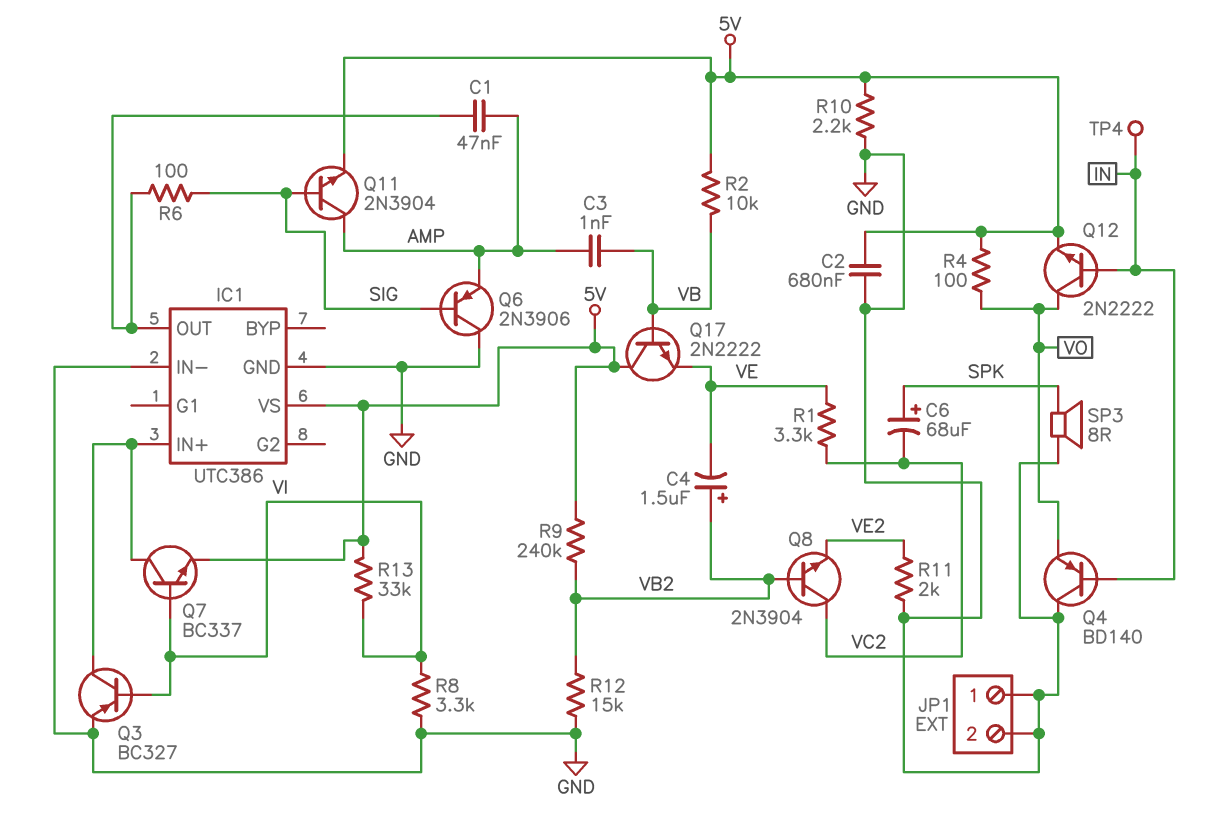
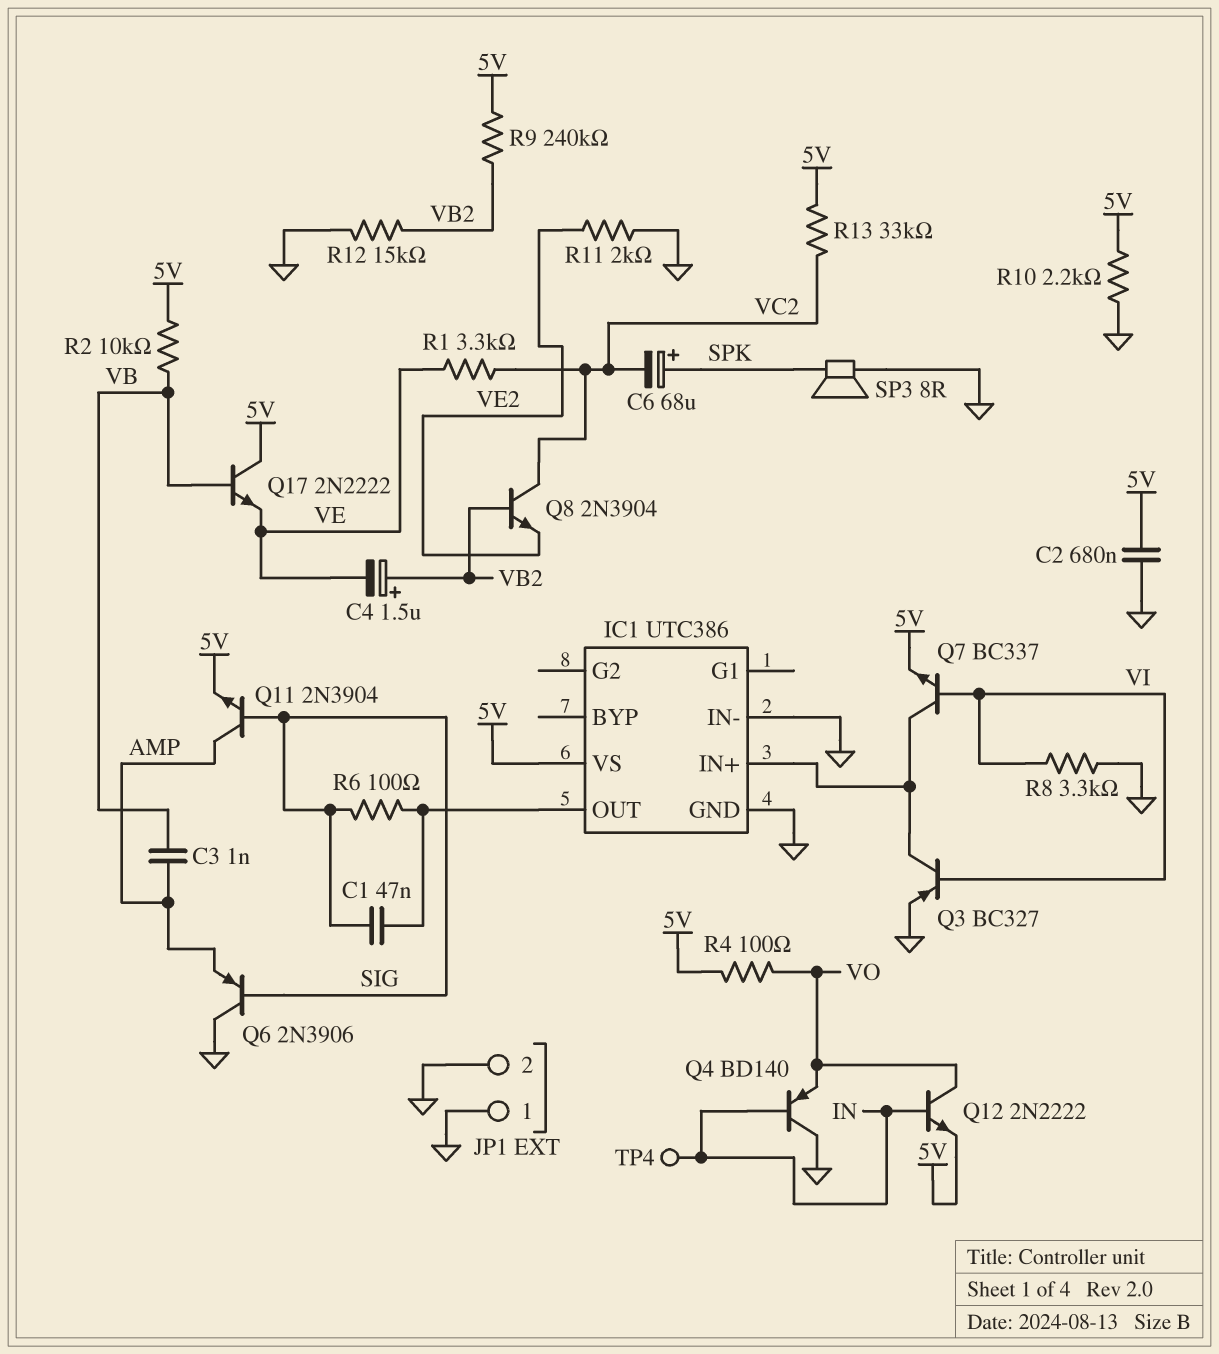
C1: 47nF (AMP, IC1/OUT) -> 47nF (IC1/OUT, SIG)
R13: 33k (5V, VI) -> 33k (5V, VC2)

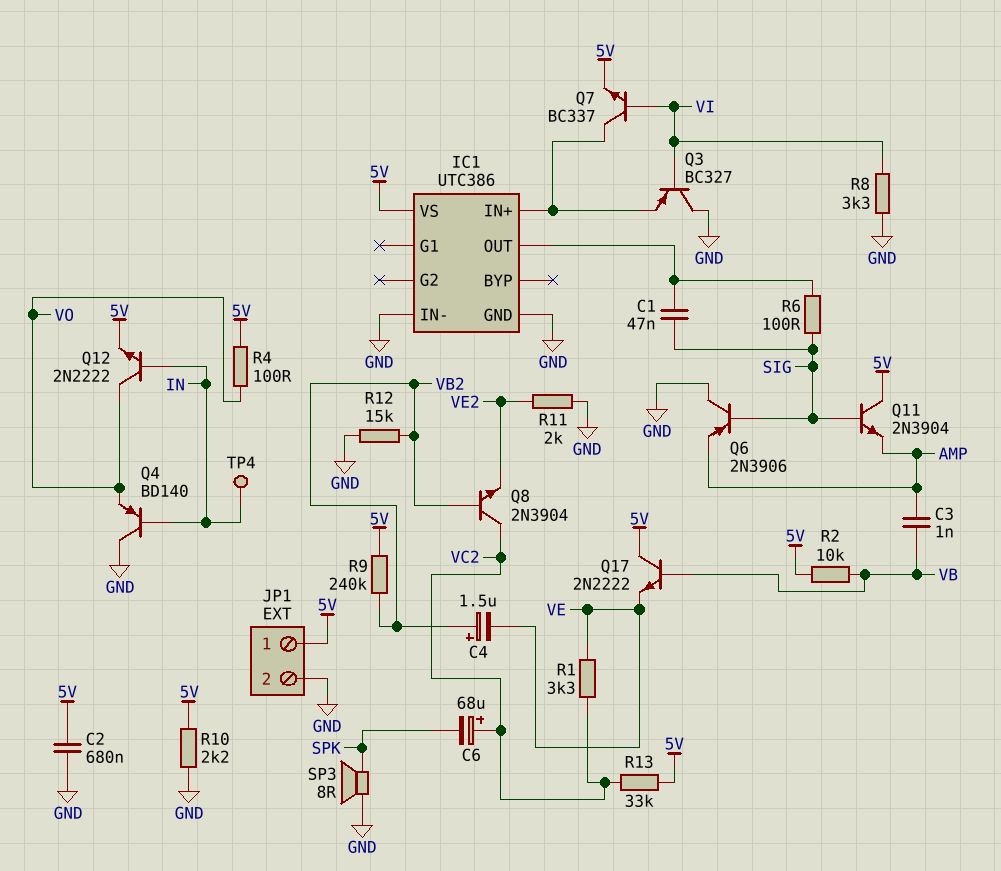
C6: 68uF (plus SPK, minus VC2) -> 68uF (plus VC2, minus SPK)
JP1 pin 1: GND -> 5V
Q3: PNP BC327 (B VI, C IC1/IN+, E GND) -> PNP BC327 (B VI, C GND, E IC1/IN+)
Q11: NPN 2N3904 (B SIG, C AMP, E 5V) -> NPN 2N3904 (B SIG, C 5V, E AMP)

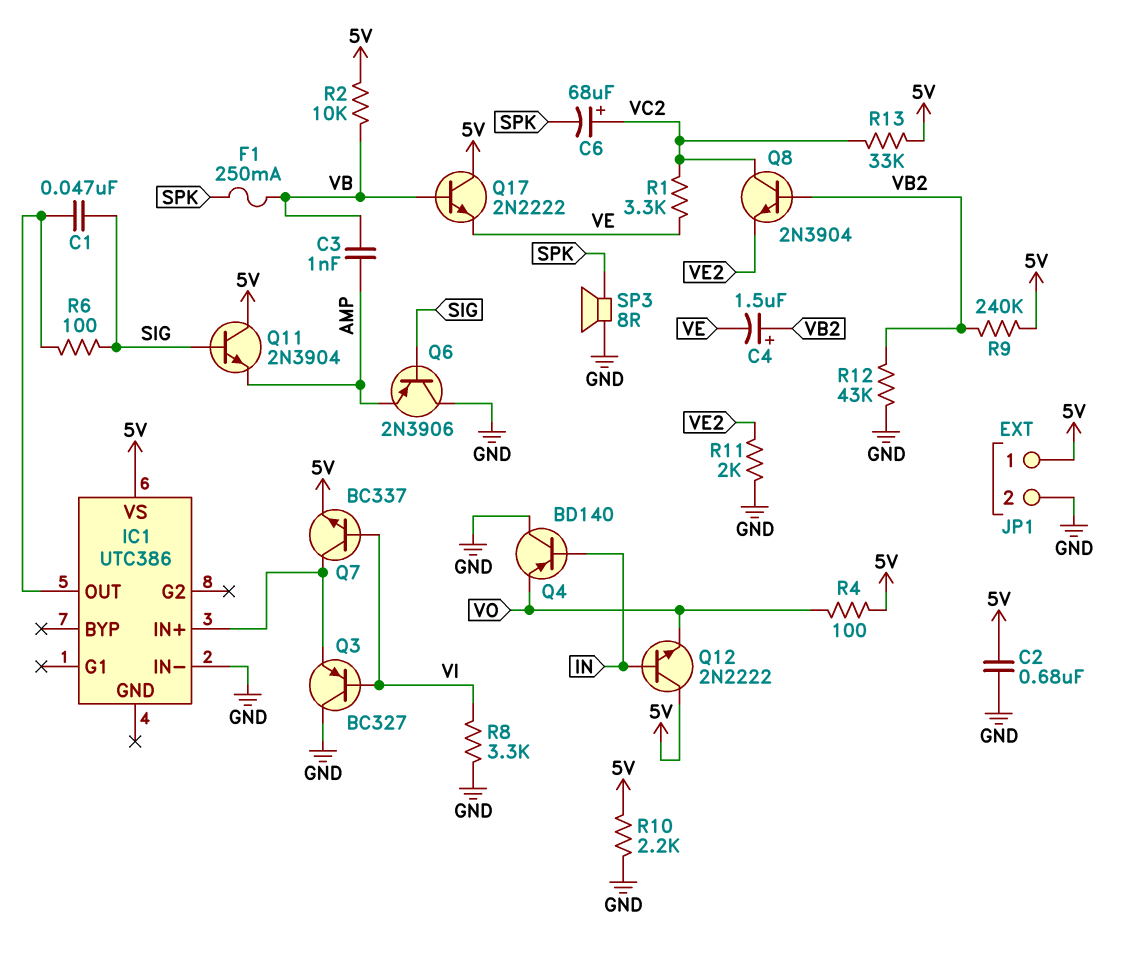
F1: none -> 250mA (SPK, VB)
IC1 pin GND: GND -> none
Q12: NPN 2N2222 (B IN, C VO, E 5V) -> NPN 2N2222 (B IN, C 5V, E VO)
R12: 15k (GND, VB2) -> 43k (GND, VB2)
TP4: test point (IN) -> none

